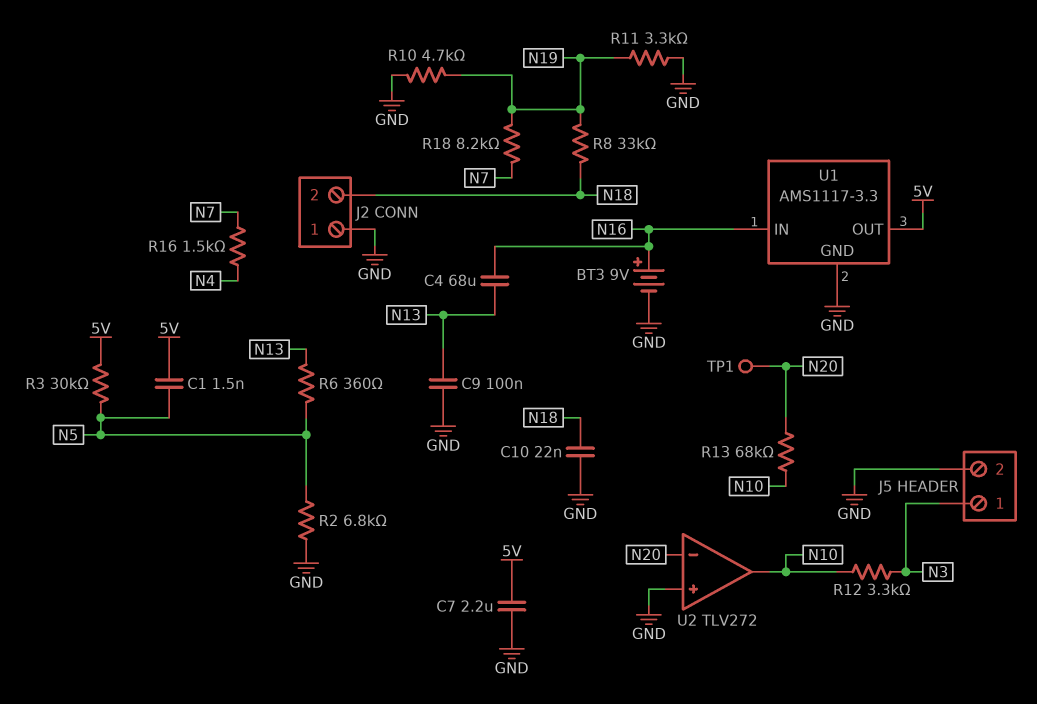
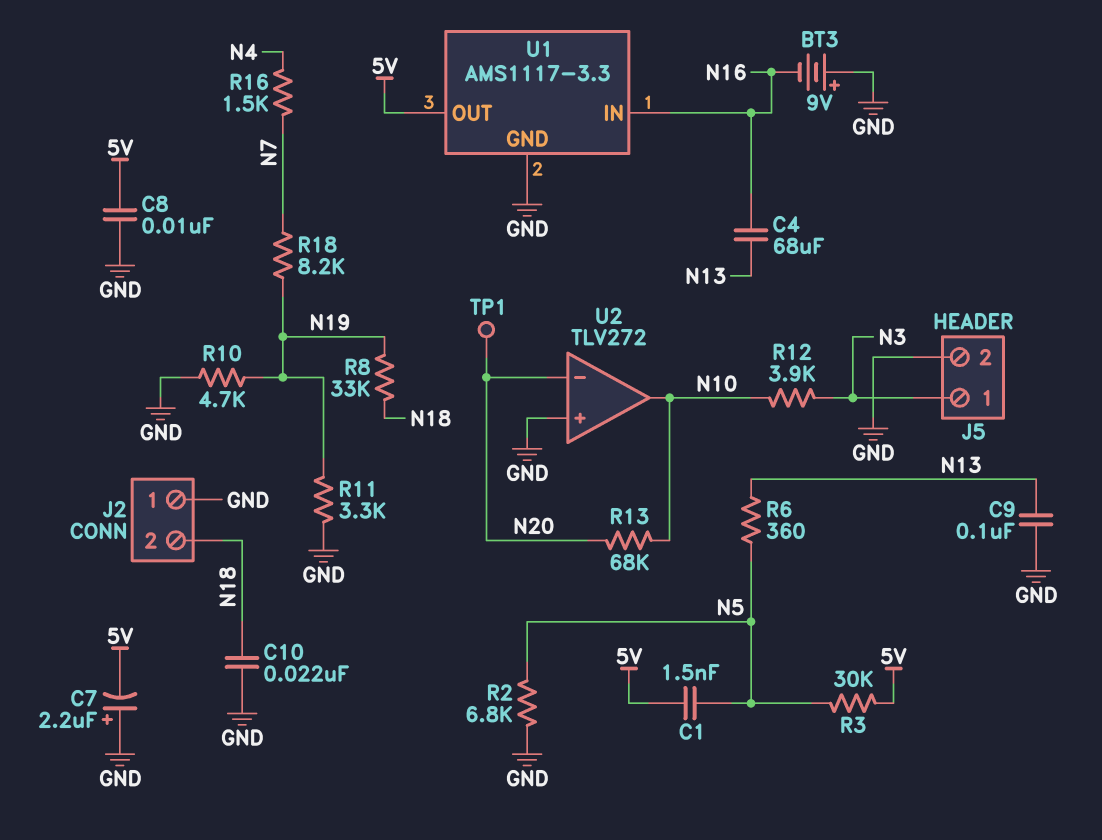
BT3: 9V (plus N16, minus GND) -> 9V (plus GND, minus N16)
C7: 2.2uF (5V, GND) -> 2.2uF (plus GND, minus 5V)
C8: none -> 10nF (5V, GND)
R12: 3.3k (N3, N10) -> 3.9k (N3, N10)

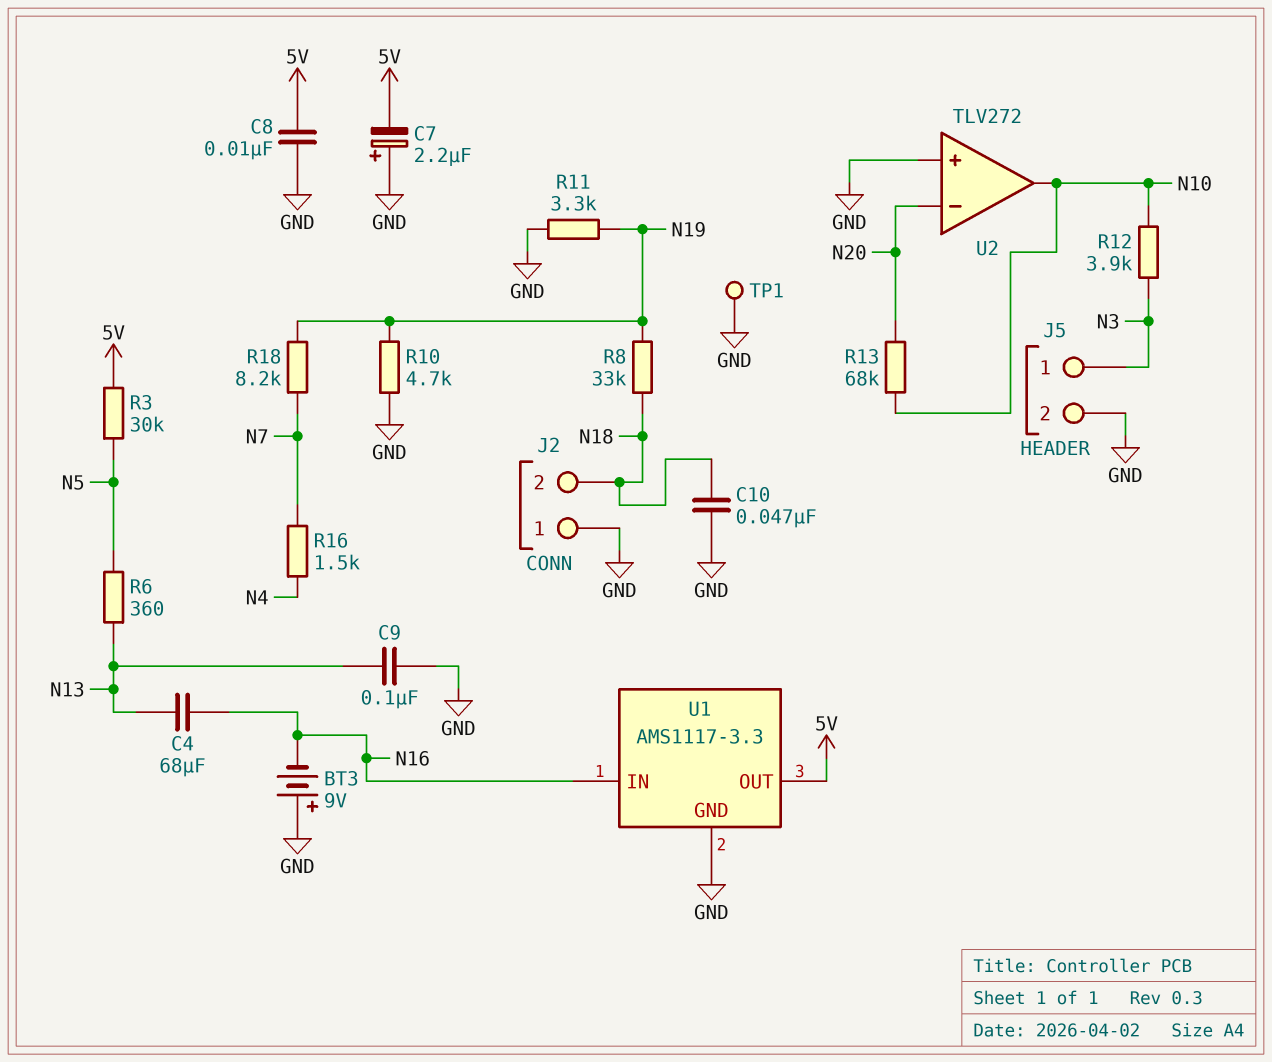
C1: 1.5nF (5V, N5) -> none
C10: 22nF (GND, N18) -> 47nF (GND, N18)
R2: 6.8k (GND, N5) -> none
TP1: test point (N20) -> test point (GND)

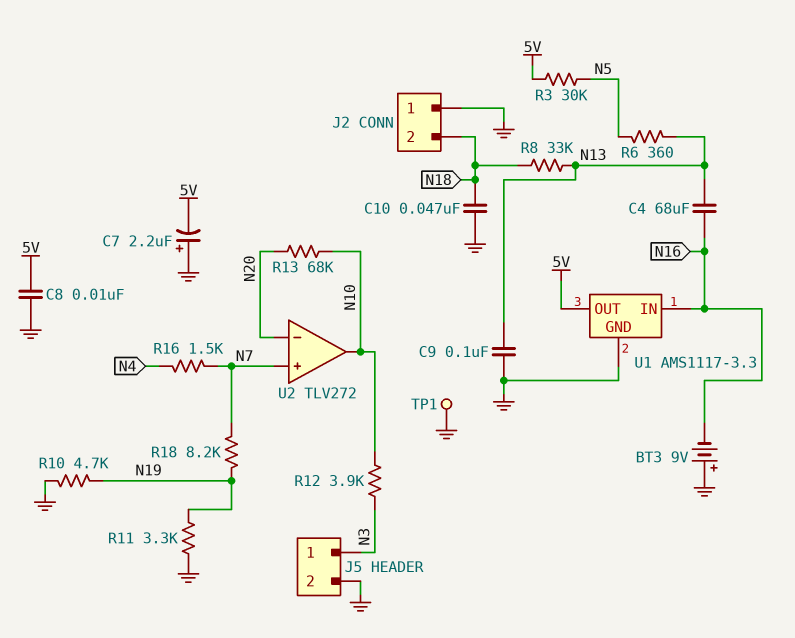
R8: 33k (N18, N19) -> 33k (N13, N18)
U2 pin in+: GND -> N7

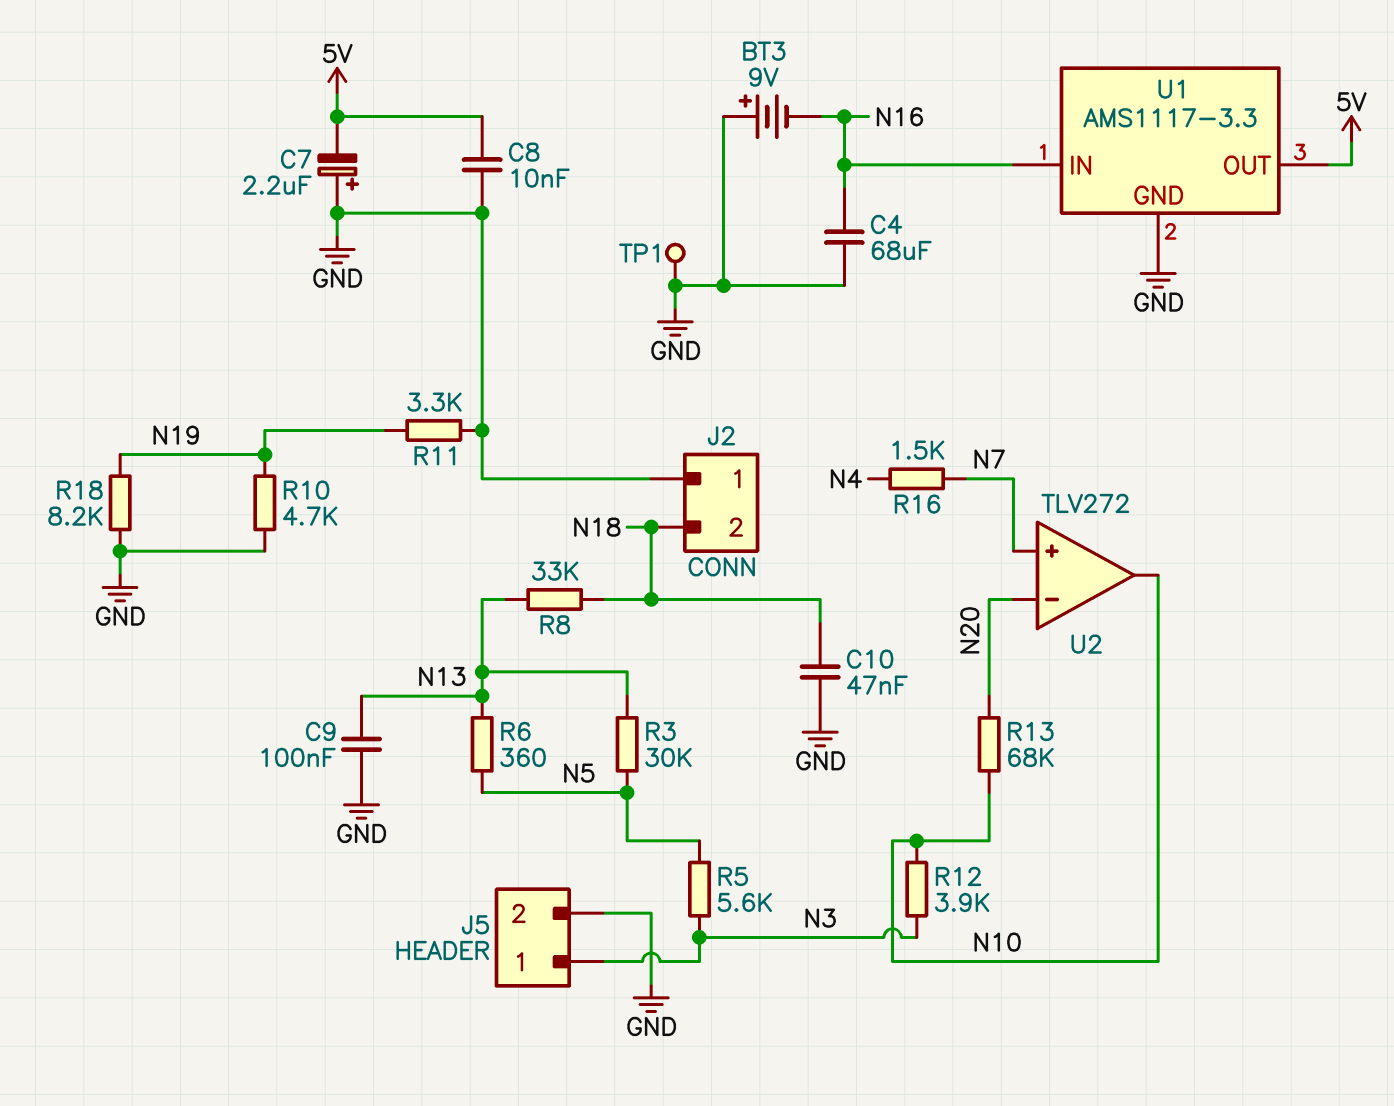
C4: 68uF (N13, N16) -> 68uF (GND, N16)
R3: 30k (5V, N5) -> 30k (N5, N13)
R5: none -> 5.6k (N3, N5)
R18: 8.2k (N7, N19) -> 8.2k (GND, N19)

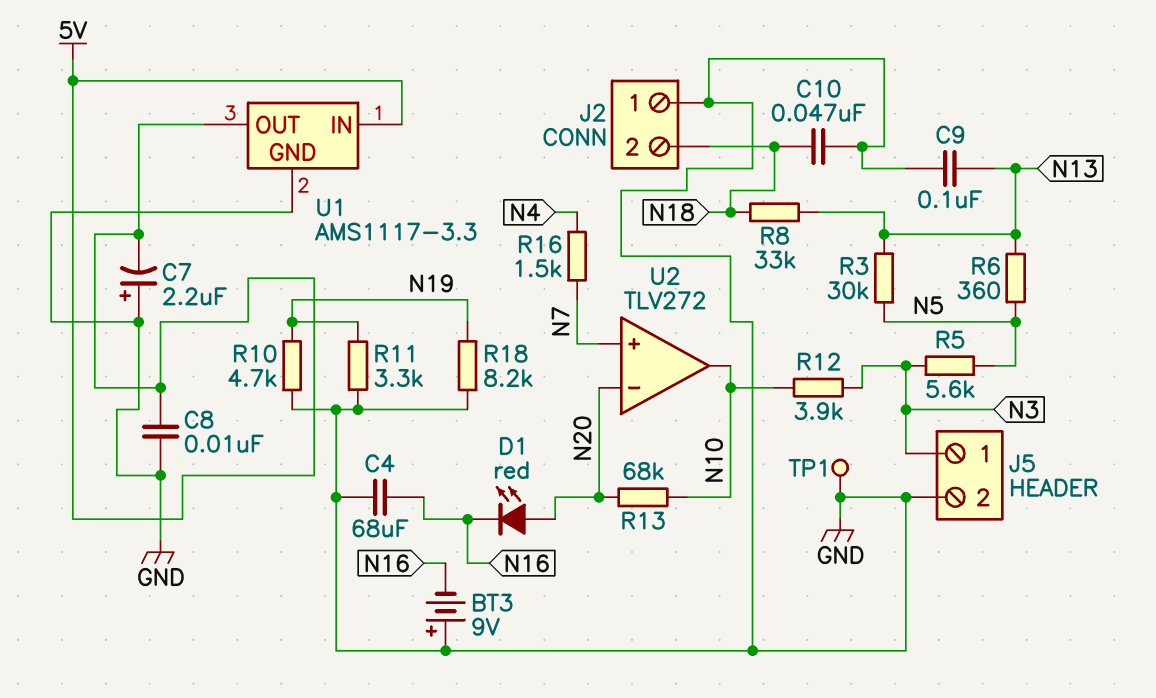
D1: none -> LED red (A N20, K N16)
U1 pin IN: N16 -> 5V

